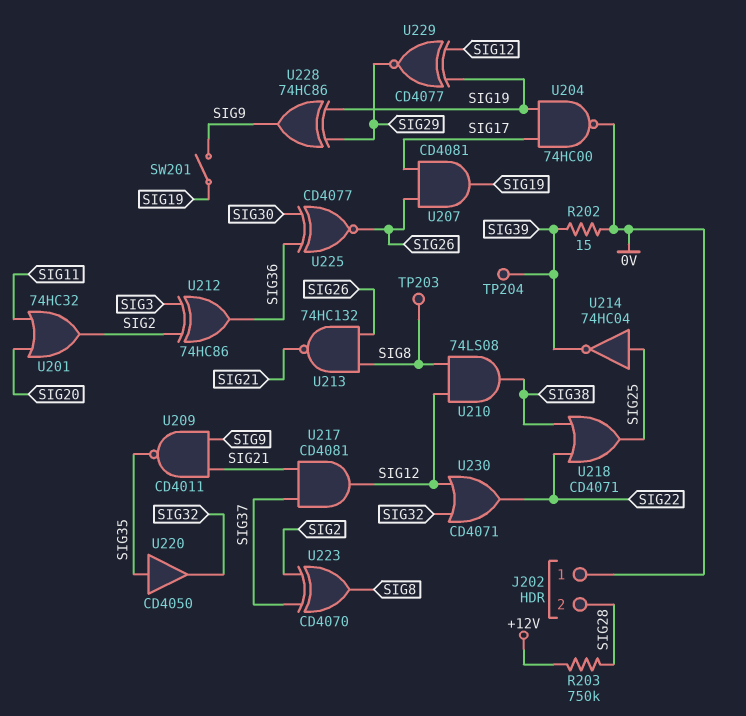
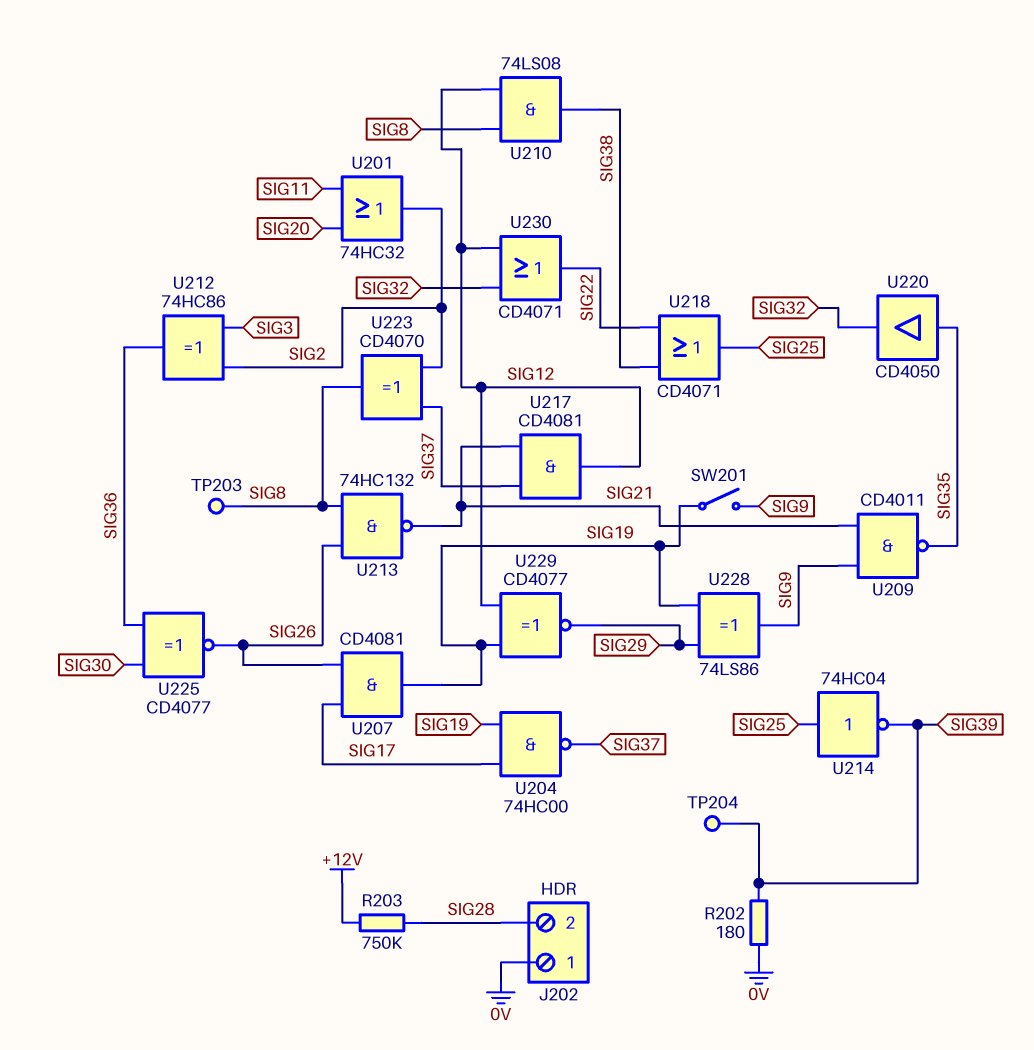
R202: 15 (0V, SIG39) -> 180 (0V, SIG39)
U204: NAND 74HC00 (in SIG17, in SIG19, out 0V) -> NAND 74HC00 (in SIG17, in SIG19, out SIG37)
U228: XOR 74HC86 (in SIG19, in SIG29, out SIG9) -> XOR 74LS86 (in SIG19, in SIG29, out SIG9)

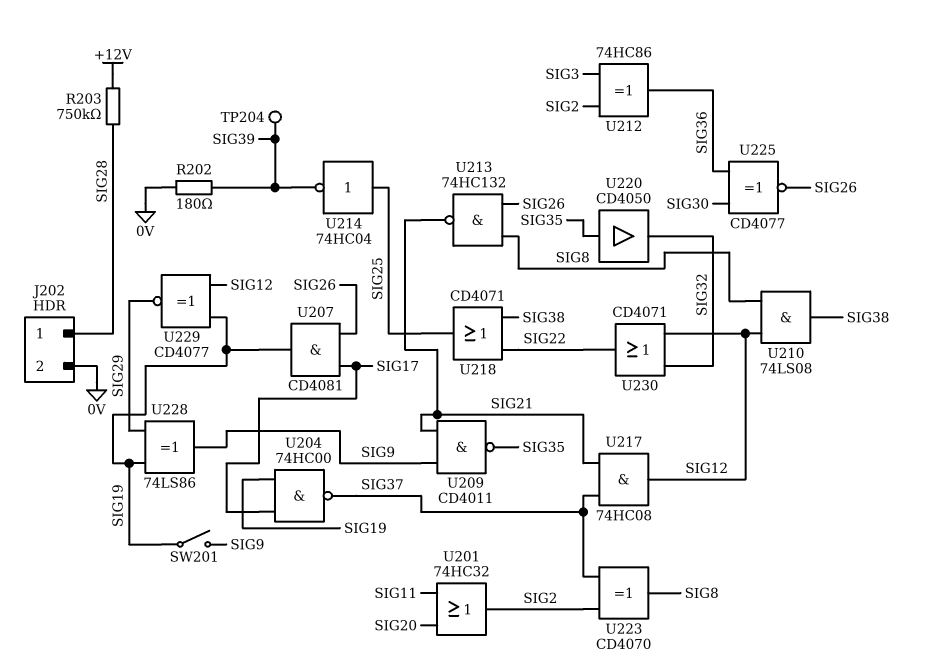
J202 pin 1: 0V -> SIG28
J202 pin 2: SIG28 -> 0V
TP203: test point (SIG8) -> none
U217: AND CD4081 (in SIG21, in SIG37, out SIG12) -> AND 74HC08 (in SIG21, in SIG37, out SIG12)

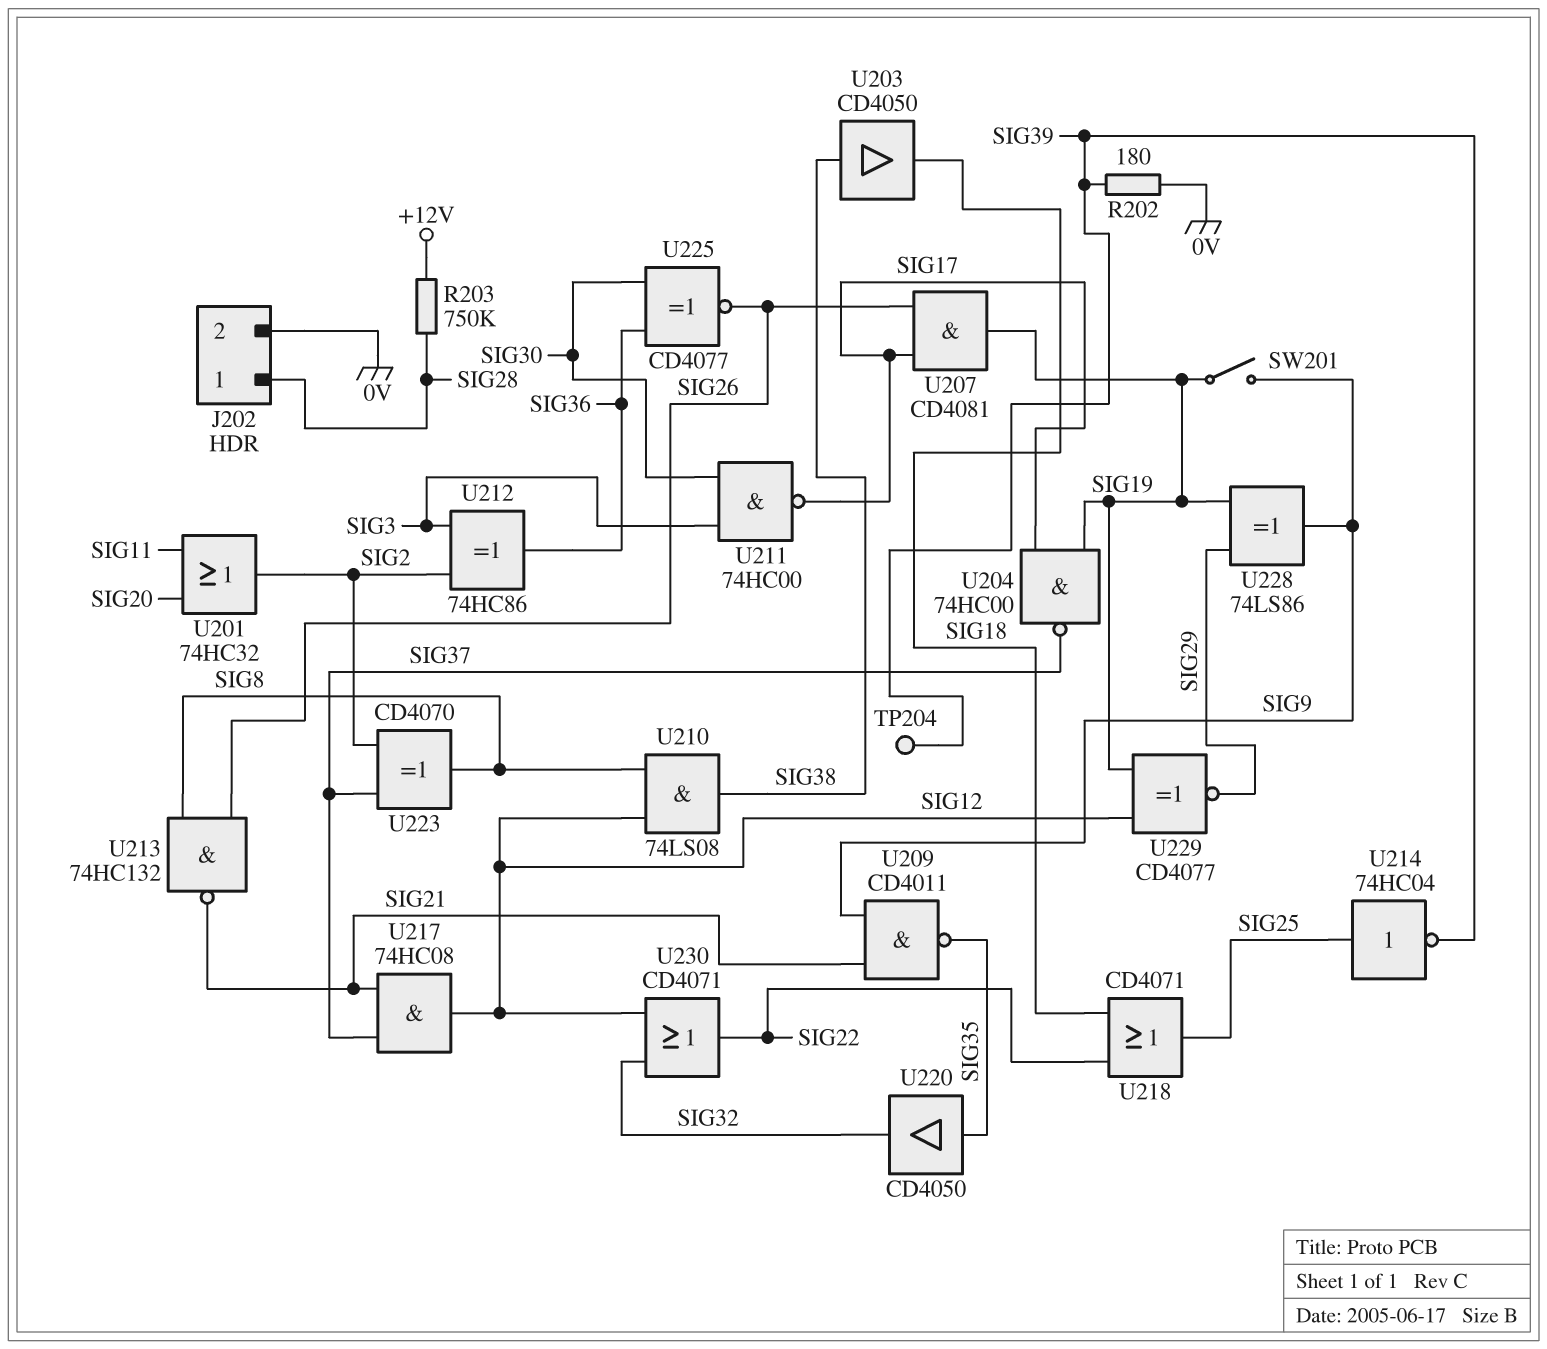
U203: none -> buffer CD4050 (in SIG38, out SIG18)
U211: none -> NAND 74HC00 (in SIG3, in SIG30, out SIG17)
U218: OR CD4071 (in SIG22, in SIG38, out SIG25) -> OR CD4071 (in SIG18, in SIG22, out SIG25)

